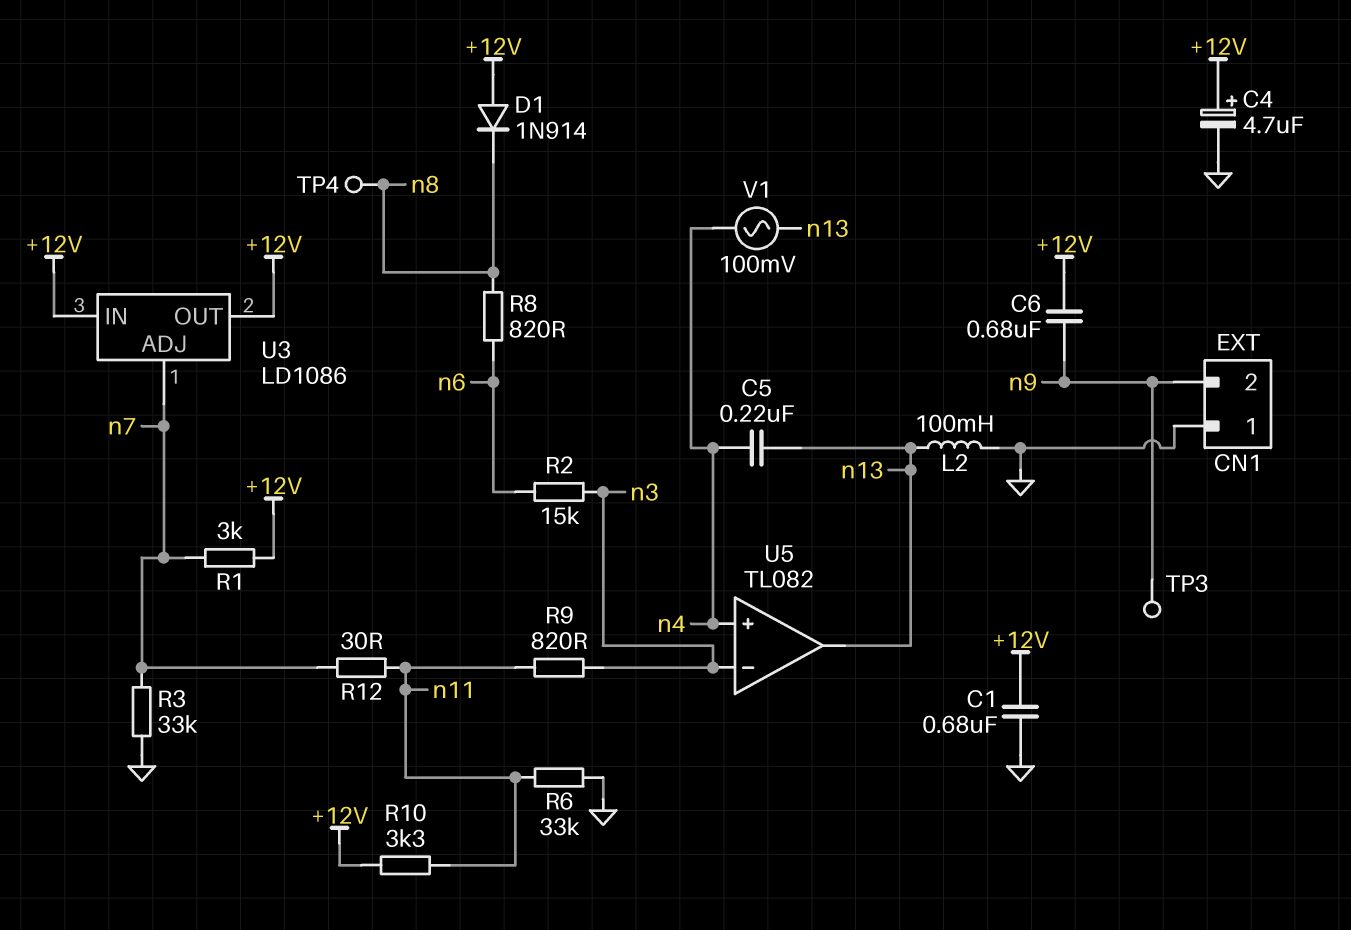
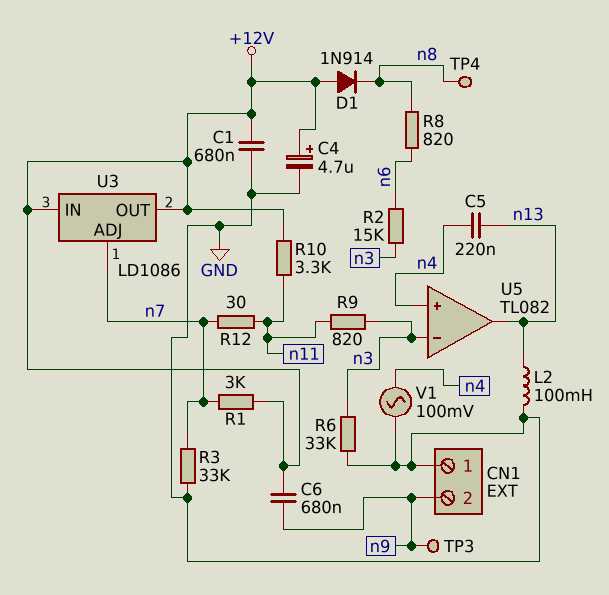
R6: 33k (GND, n11) -> 33k (GND, n3)
V1: AC 100mV (n4, n13) -> AC 100mV (GND, n4)

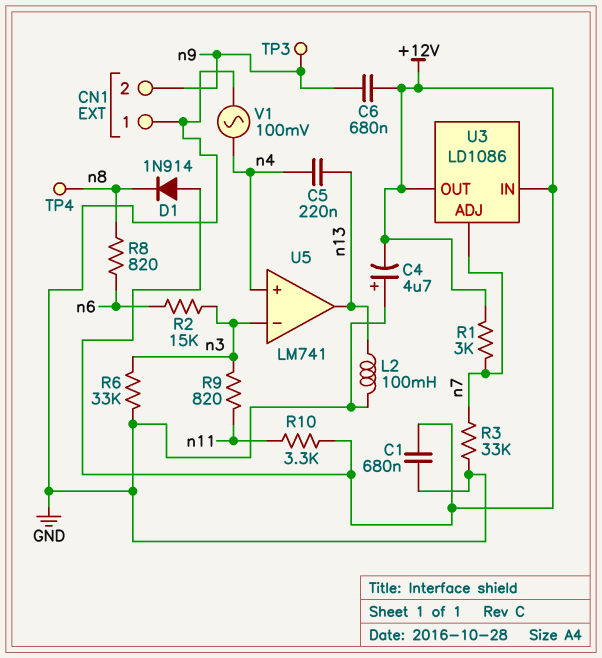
C4: 4.7uF (plus +12V, minus GND) -> 4.7uF (plus GND, minus +12V)
R12: 30 (n7, n11) -> none
U5: TL082 -> LM741

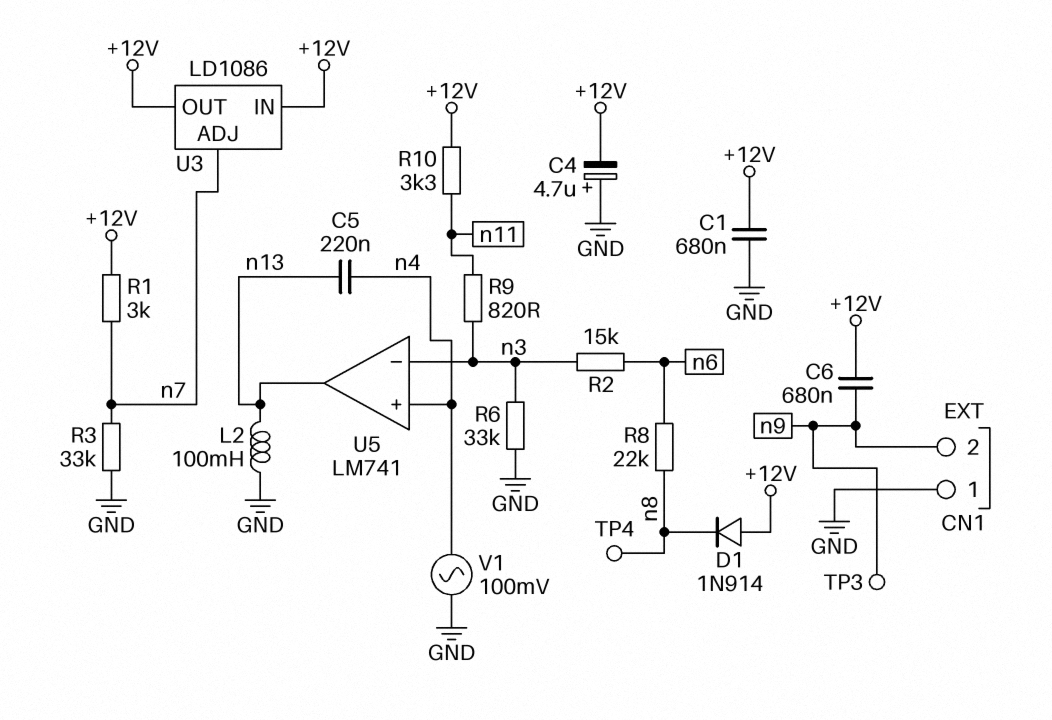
R8: 820 (n6, n8) -> 22k (n6, n8)

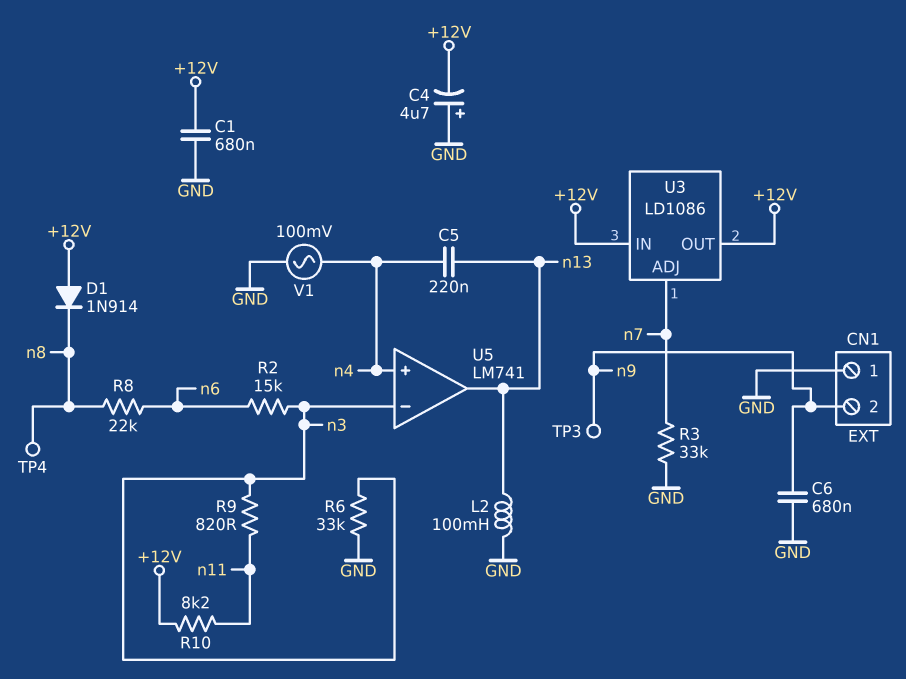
C6: 680nF (+12V, n9) -> 680nF (GND, n9)
R1: 3k (+12V, n7) -> none
R10: 3.3k (+12V, n11) -> 8.2k (+12V, n11)

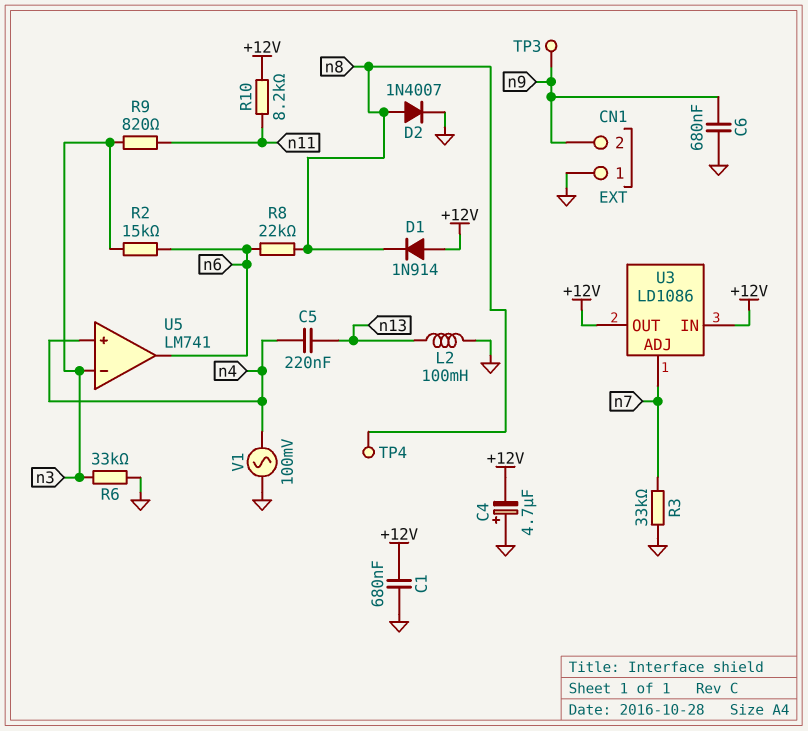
D2: none -> diode 1N4007 (A n8, K GND)
U5 pin out: n13 -> n6

